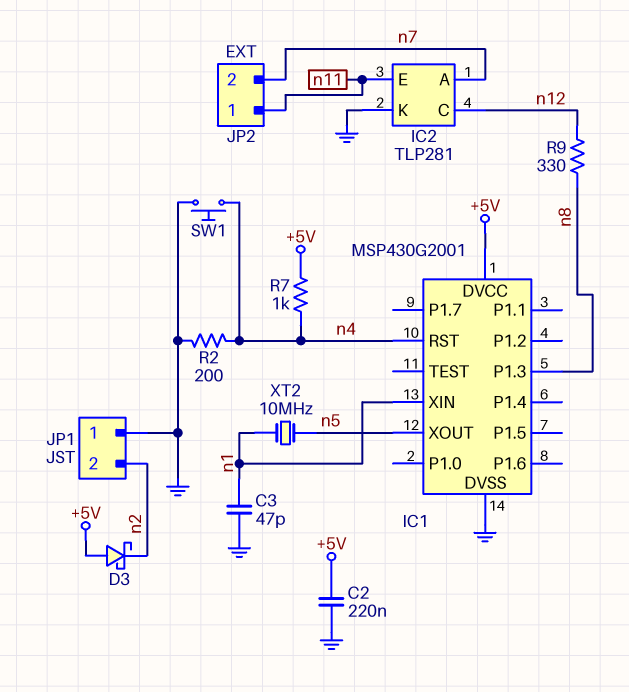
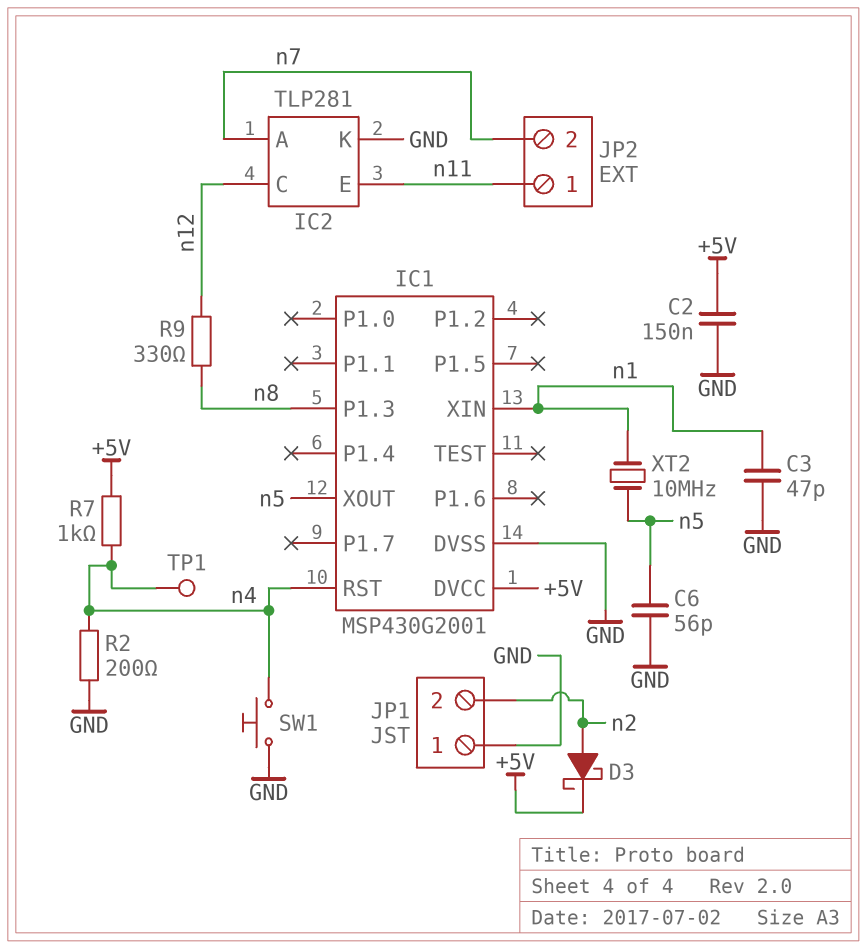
C2: 220nF (+5V, GND) -> 150nF (+5V, GND)
C6: none -> 56pF (GND, n5)
D3: schottky (A +5V, K n2) -> schottky (A n2, K +5V)
TP1: none -> test point (n4)

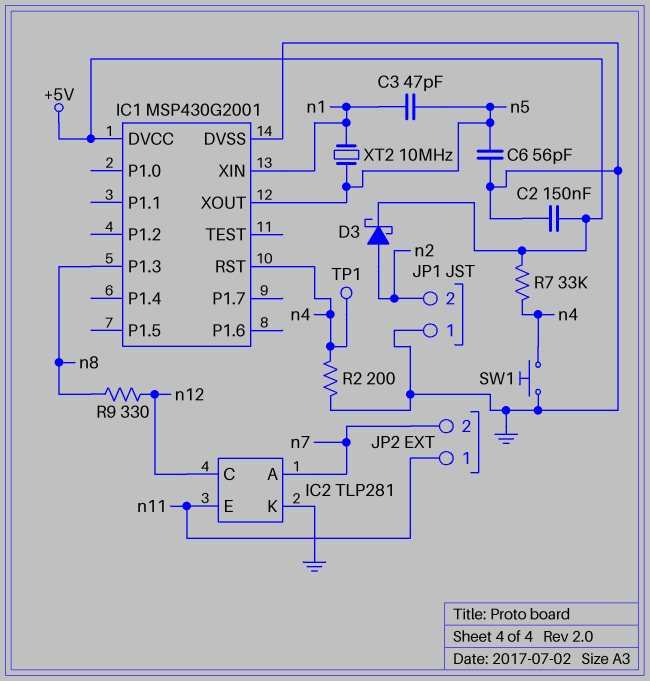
C3: 47pF (GND, n1) -> 47pF (n1, n5)
R7: 1k (+5V, n4) -> 33k (+5V, n4)

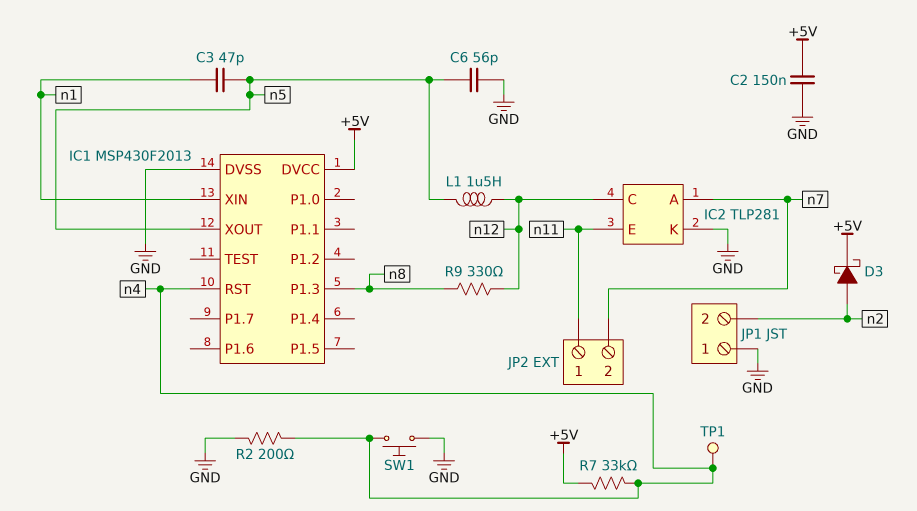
IC1: MSP430G2001 -> MSP430F2013
L1: none -> 1.5uH (n5, n12)
XT2: 10MHz (n1, n5) -> none

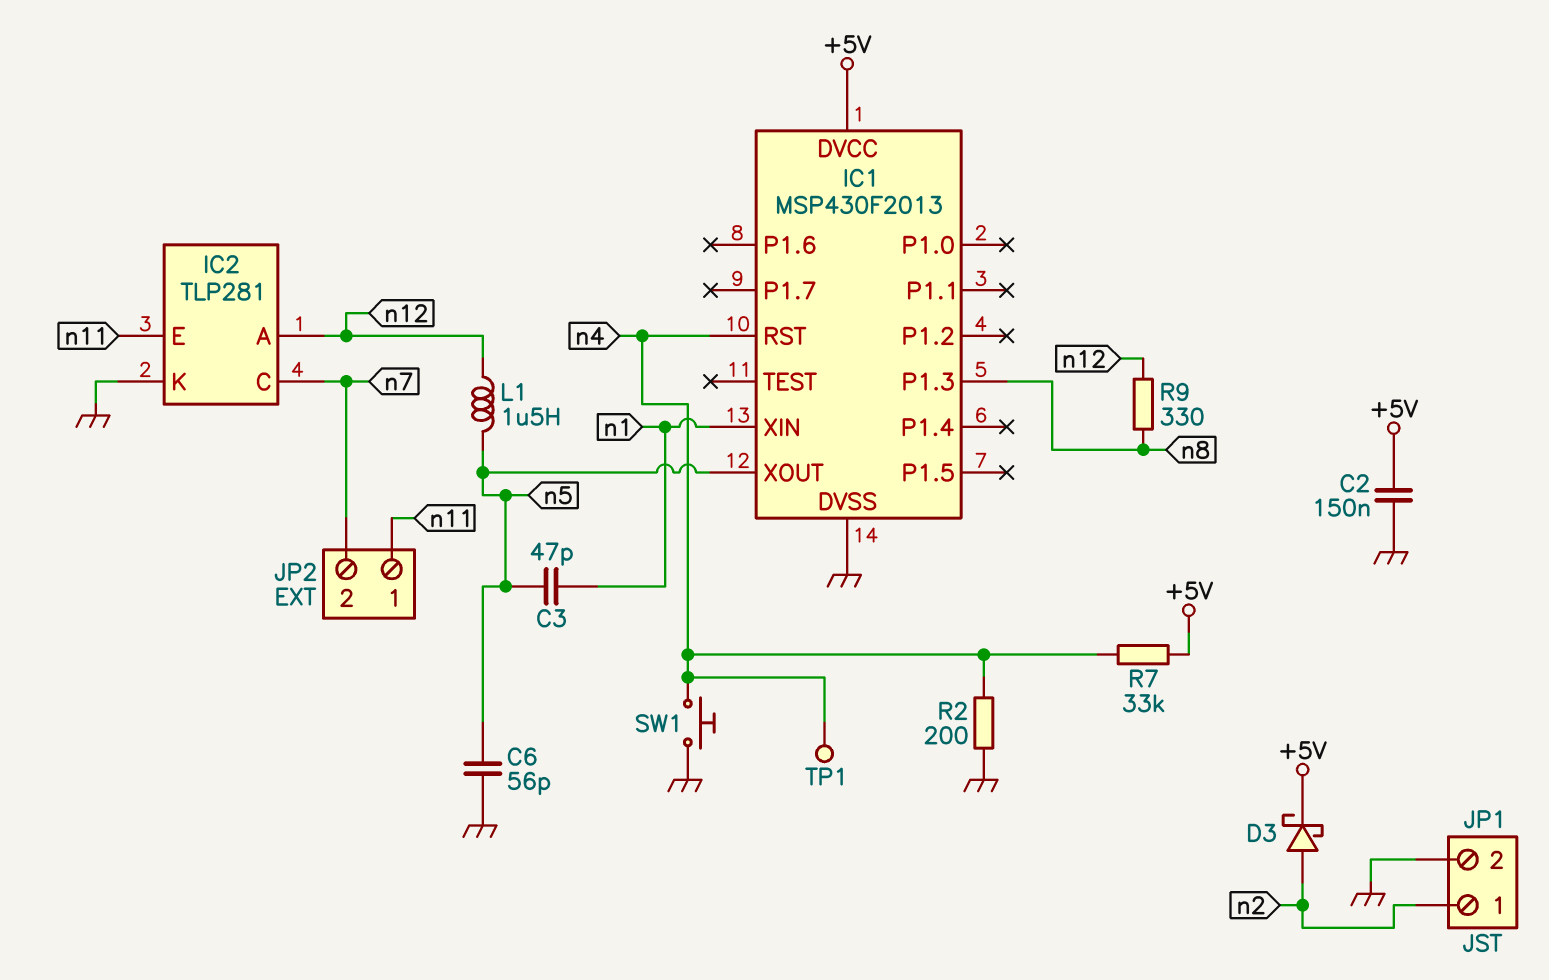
IC2 pin A: n7 -> n12
IC2 pin C: n12 -> n7
JP1 pin 1: GND -> n2
JP1 pin 2: n2 -> GND

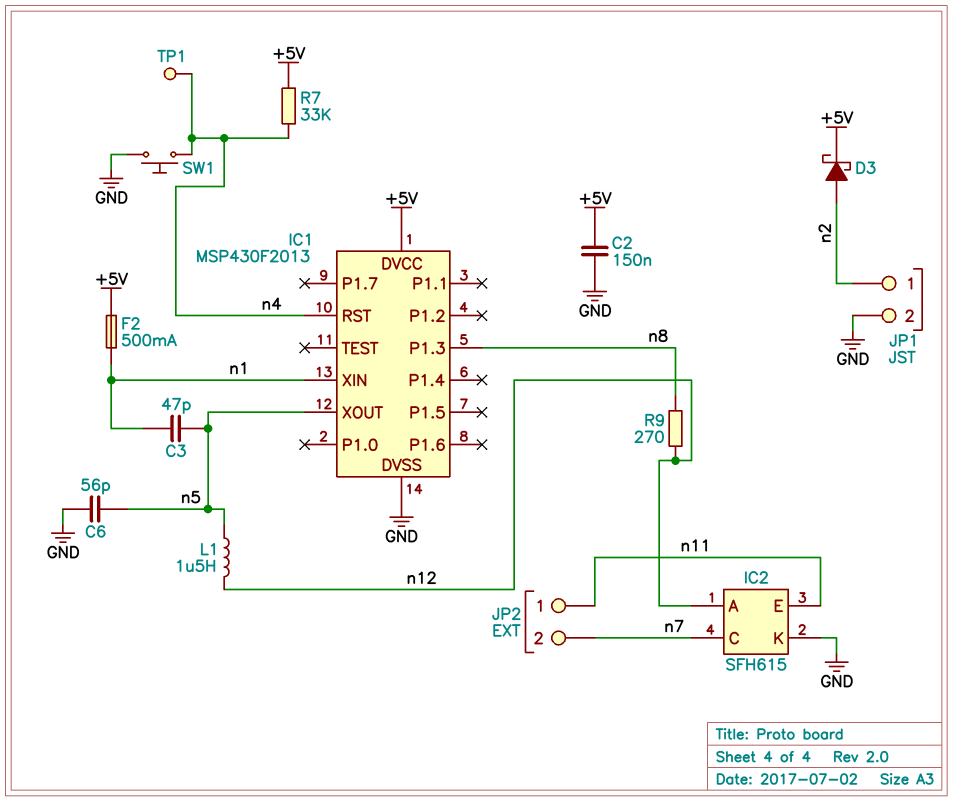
F2: none -> 500mA (+5V, n1)
IC2: TLP281 -> SFH615
R2: 200 (GND, n4) -> none
R9: 330 (n8, n12) -> 270 (n8, n12)

